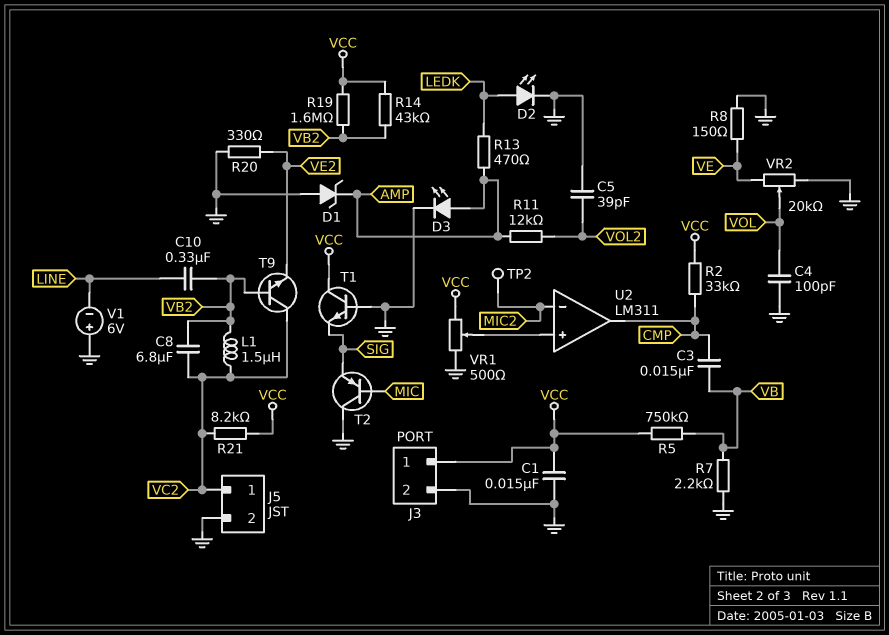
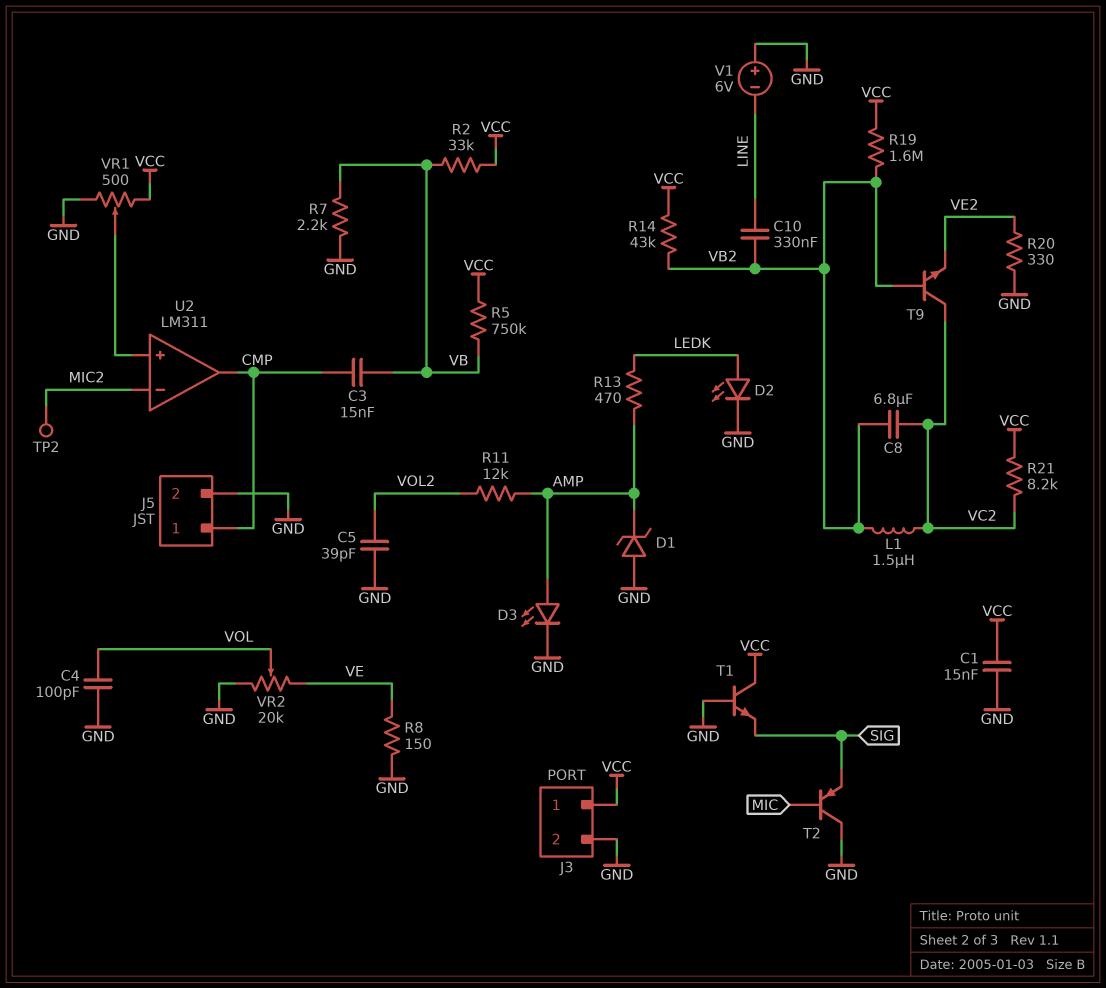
J5 pin 1: VC2 -> CMP
R2: 33k (CMP, VCC) -> 33k (VB, VCC)

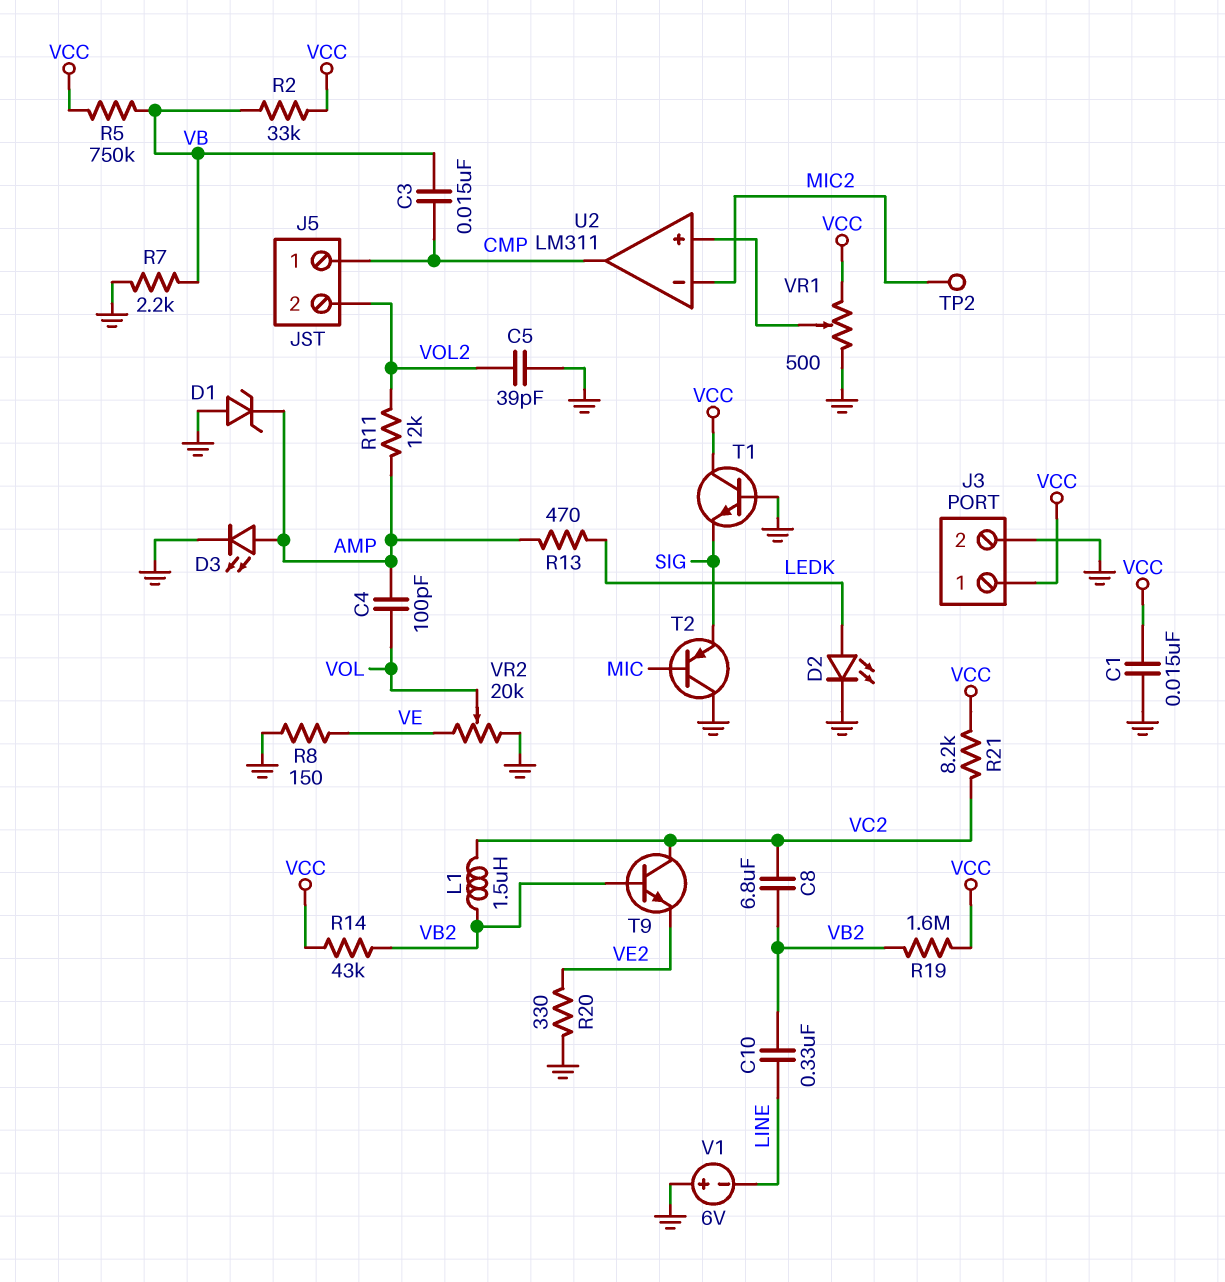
C4: 100pF (GND, VOL) -> 100pF (AMP, VOL)
J5 pin 2: GND -> VOL2

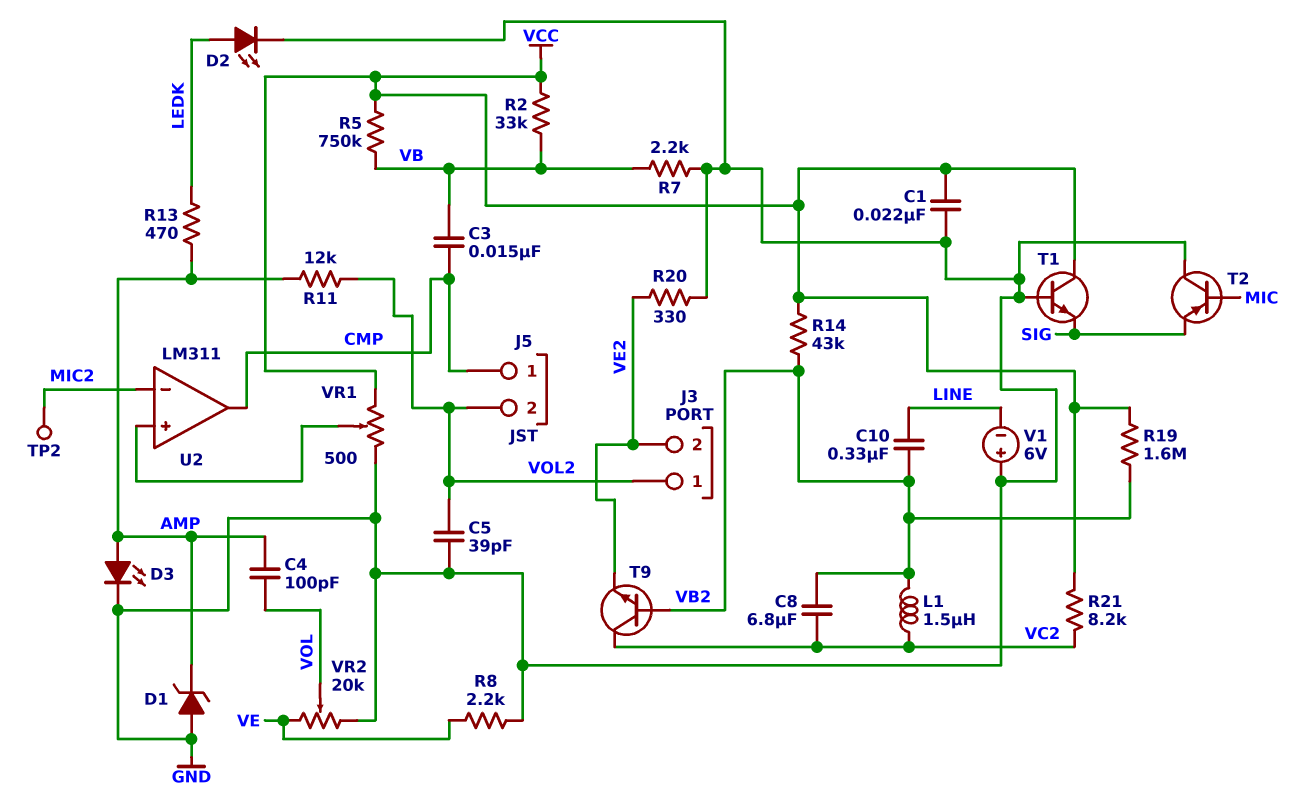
C1: 15nF (GND, VCC) -> 22nF (GND, VCC)
J3 pin 1: VCC -> VOL2
J3 pin 2: GND -> VE2
R8: 150 (GND, VE) -> 2.2k (GND, VE)

